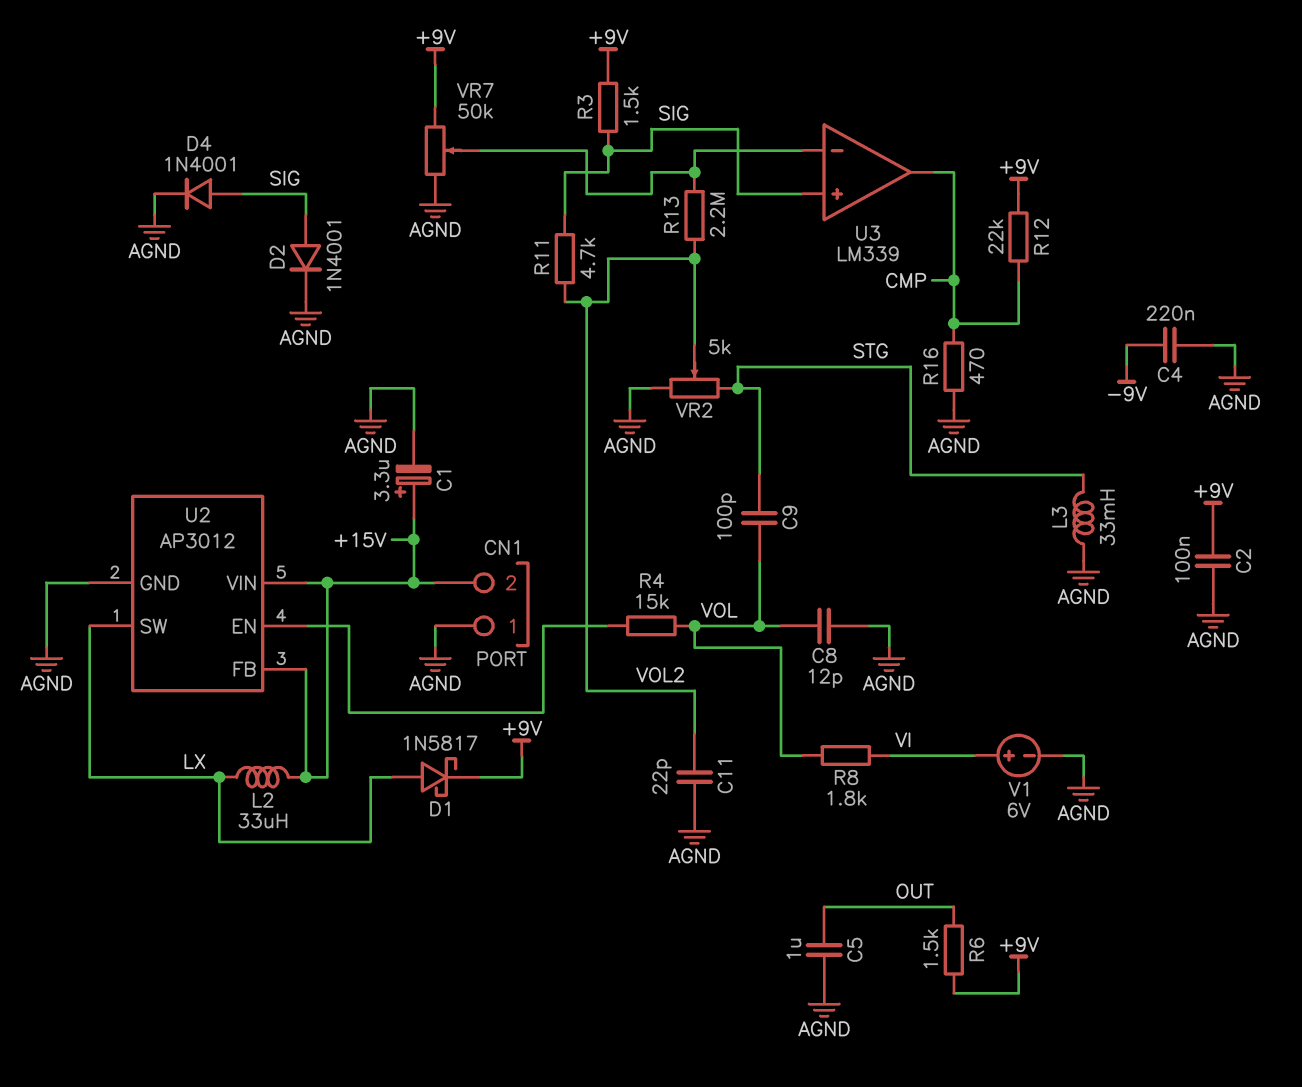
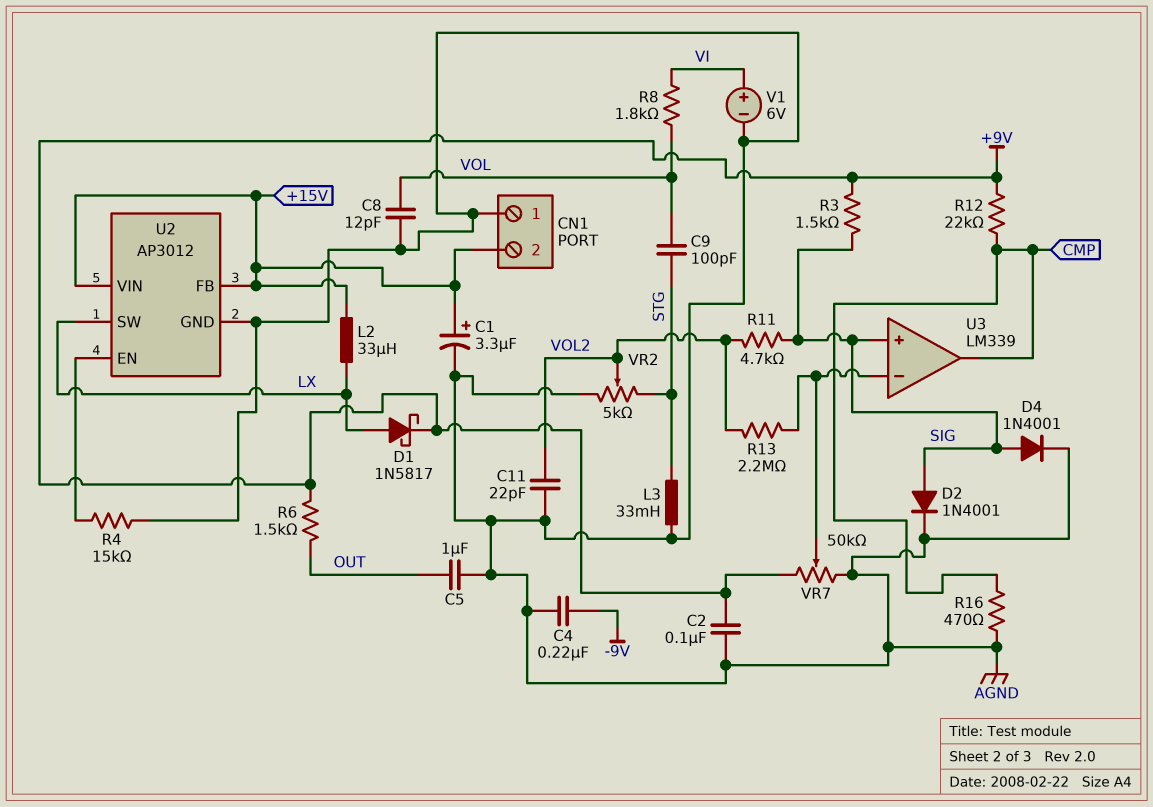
R4: 15k (U2/EN, VOL) -> 15k (AGND, U2/EN)

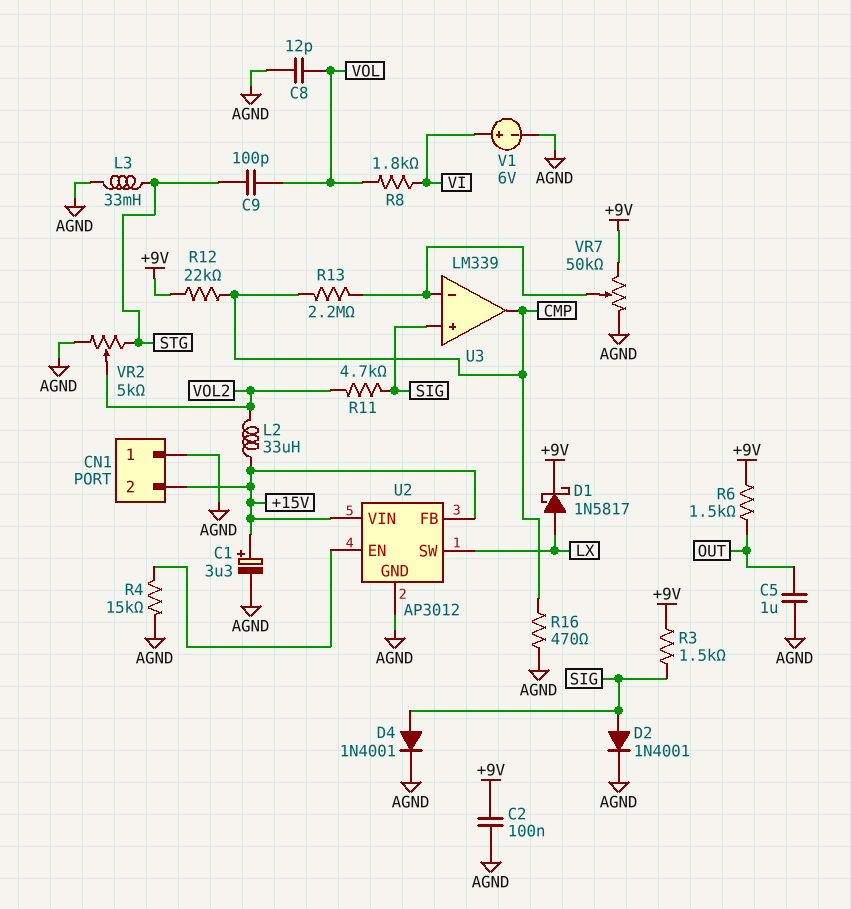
C4: 220nF (-9V, AGND) -> none
C11: 22pF (AGND, VOL2) -> none
L2: 33uH (+15V, LX) -> 33uH (+15V, VOL2)
R13: 2.2M (U3/in-, VOL2) -> 2.2M (CMP, U3/in-)

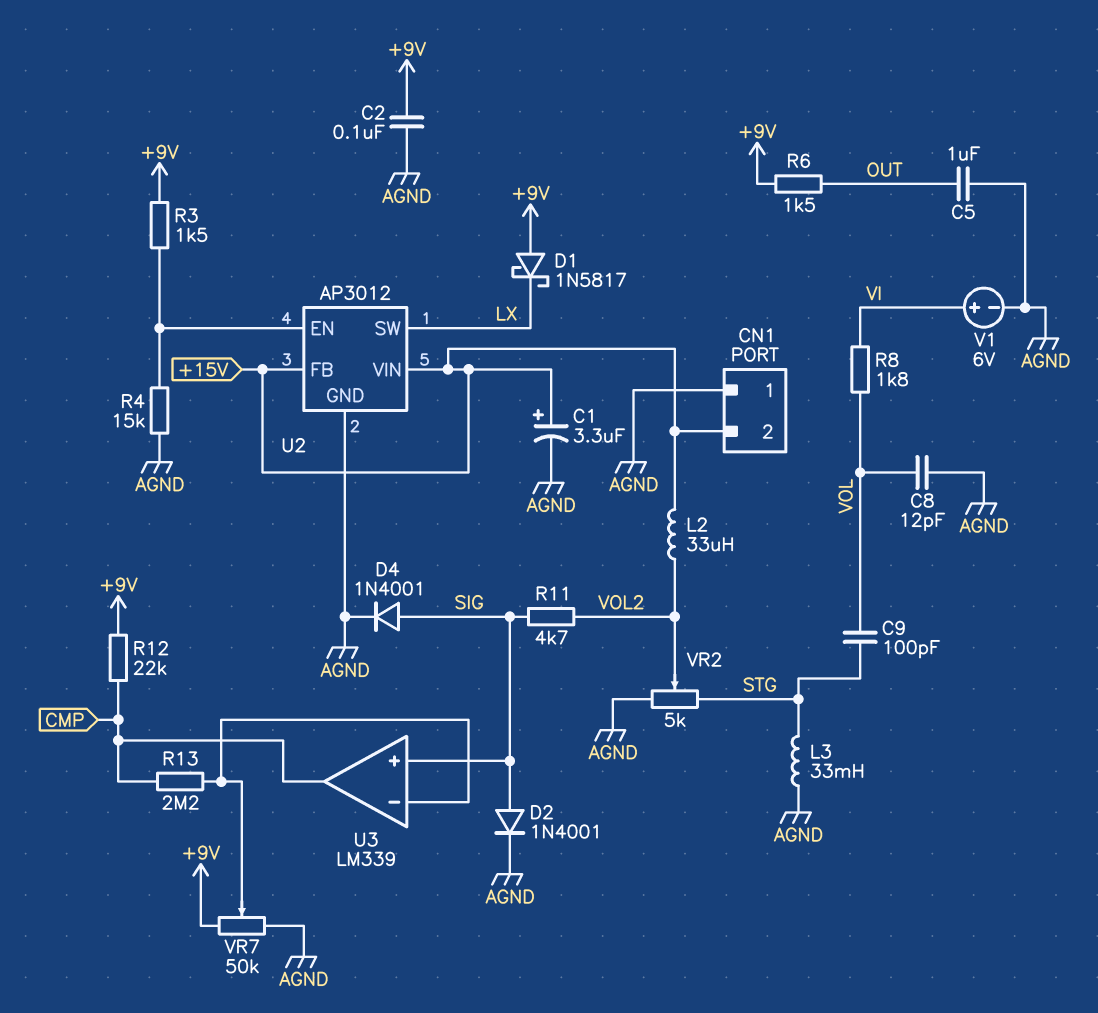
D1: schottky 1N5817 (A LX, K +9V) -> schottky 1N5817 (A +9V, K LX)
R3: 1.5k (+9V, SIG) -> 1.5k (+9V, U2/EN)
R16: 470 (AGND, CMP) -> none

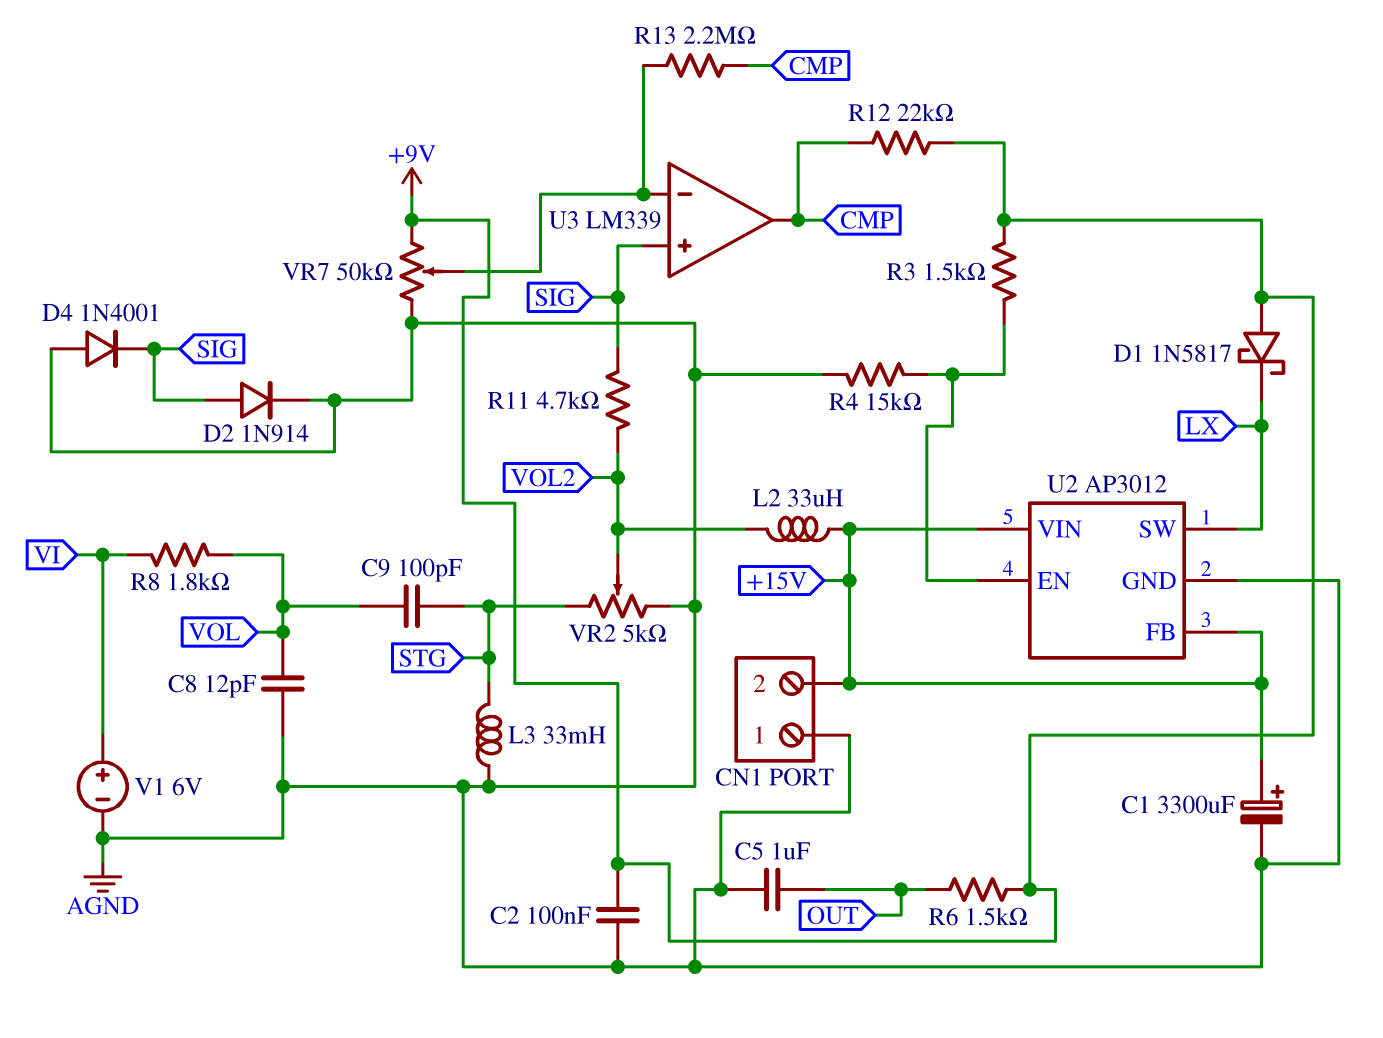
C1: 3.3uF (plus +15V, minus AGND) -> 3300uF (plus +15V, minus AGND)
D2: diode 1N4001 (A SIG, K AGND) -> diode 1N914 (A SIG, K AGND)
D4: diode 1N4001 (A SIG, K AGND) -> diode 1N4001 (A AGND, K SIG)

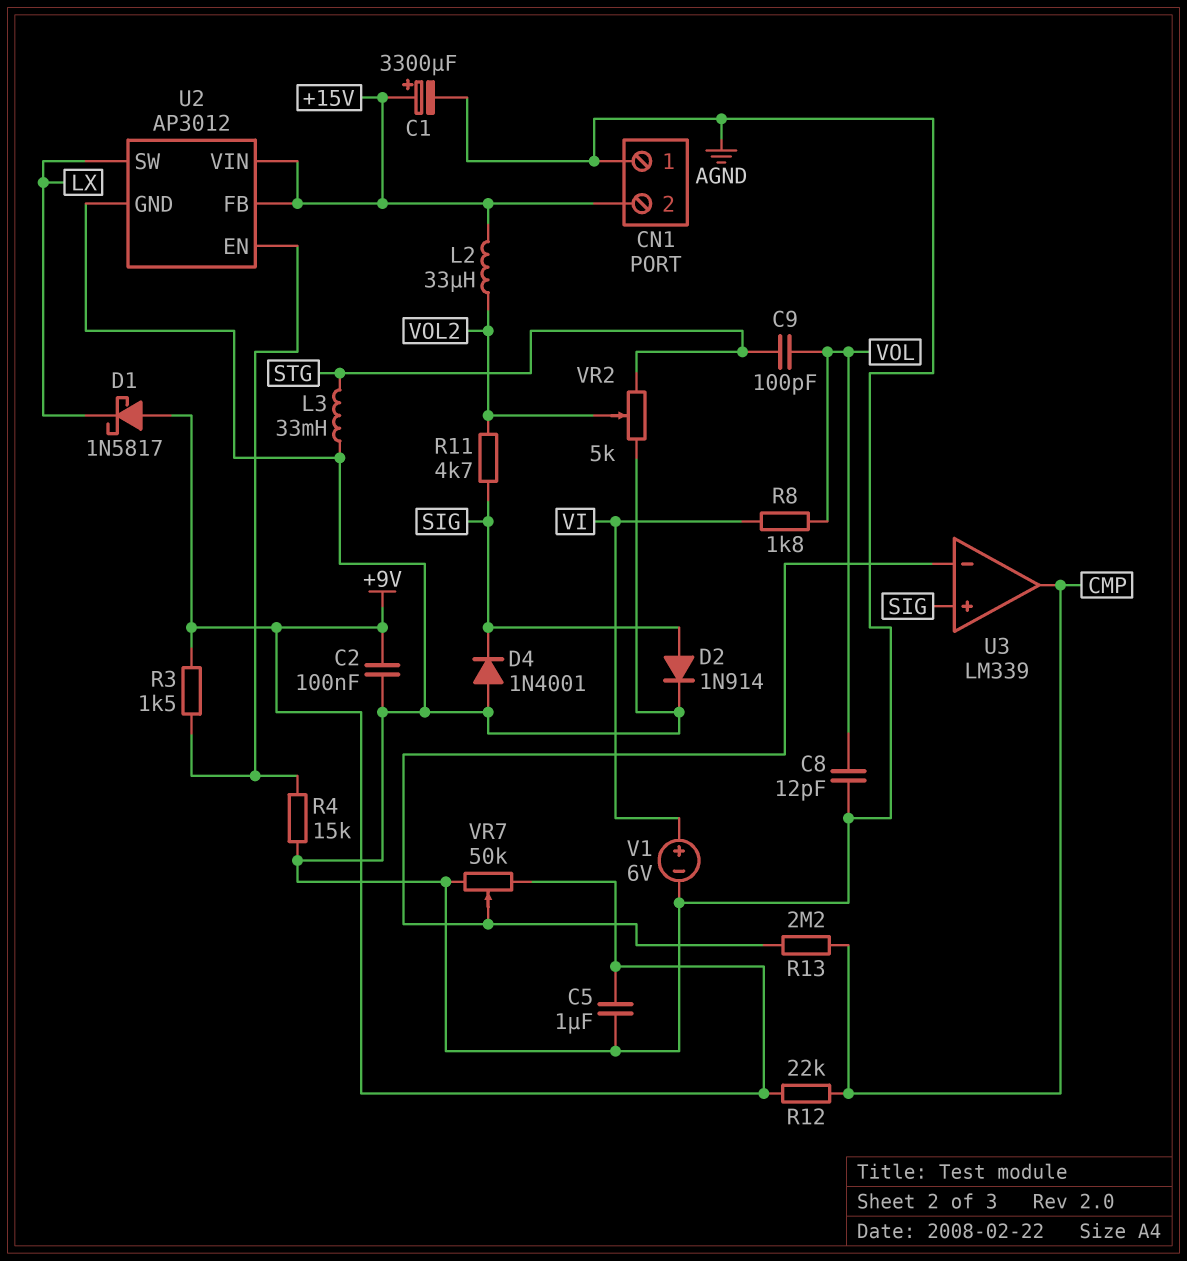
C5: 1uF (AGND, OUT) -> 1uF (+9V, AGND)
R6: 1.5k (+9V, OUT) -> none

